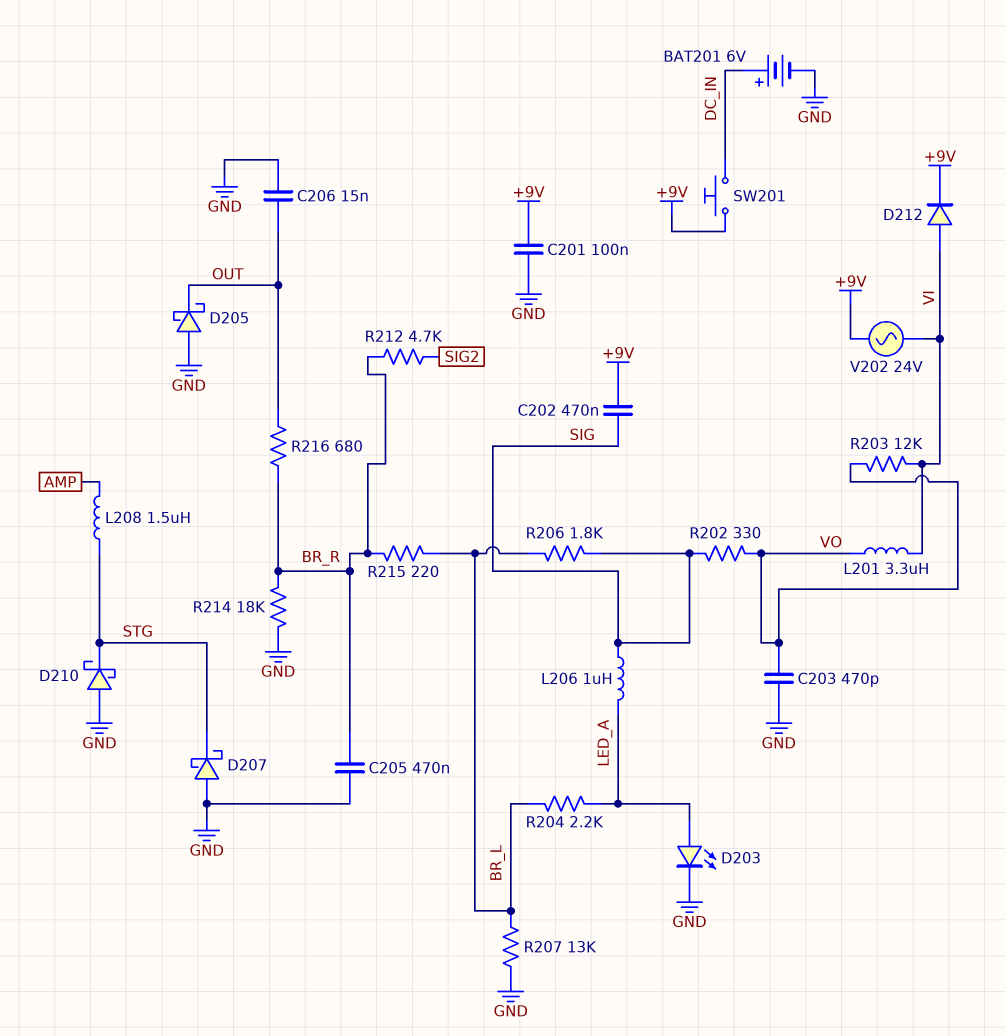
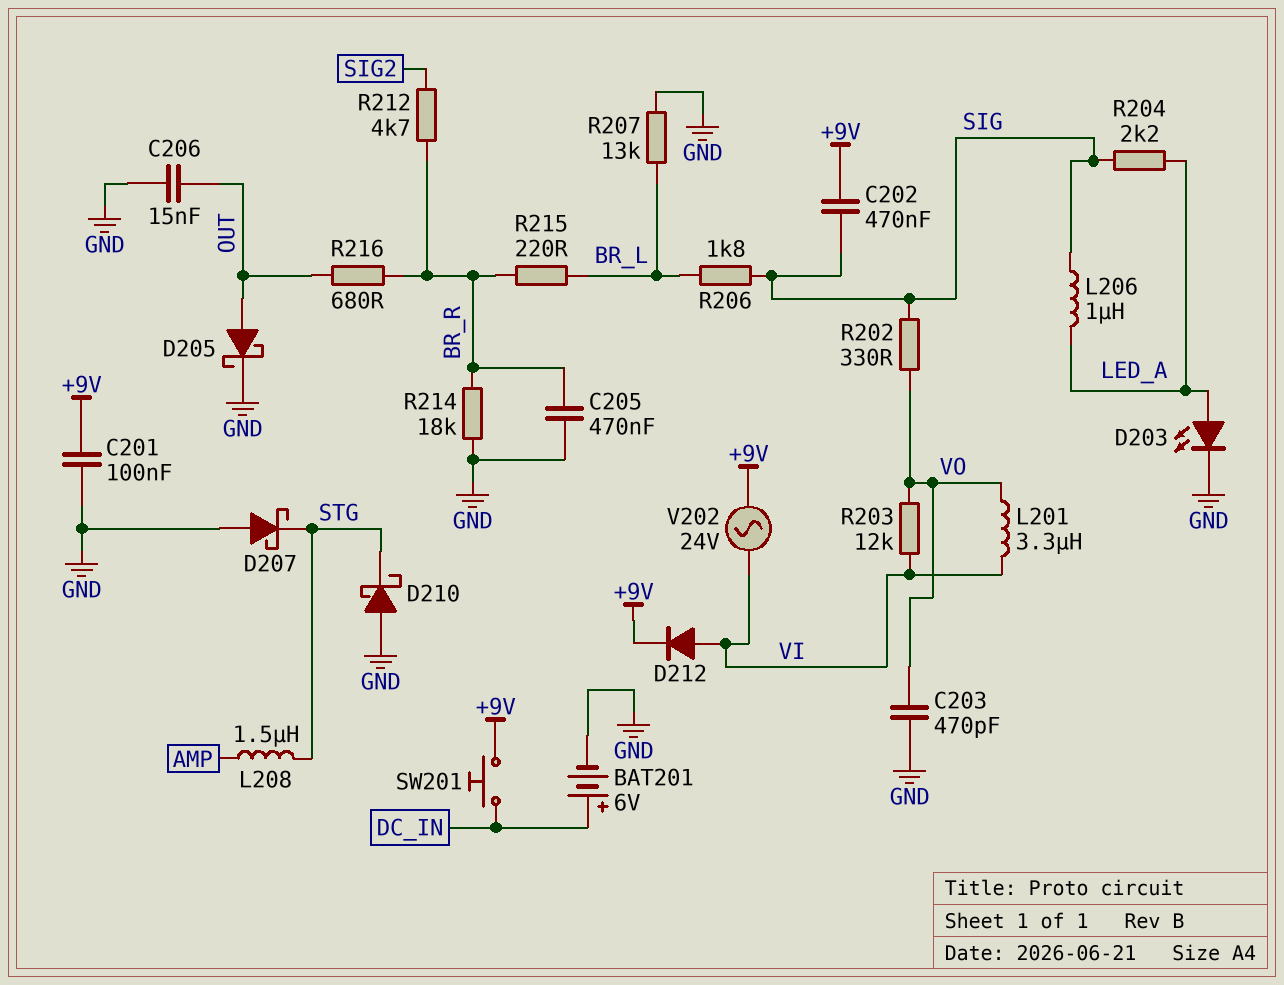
D205: schottky (A GND, K OUT) -> schottky (A OUT, K GND)
R204: 2.2k (BR_L, LED_A) -> 2.2k (LED_A, SIG)

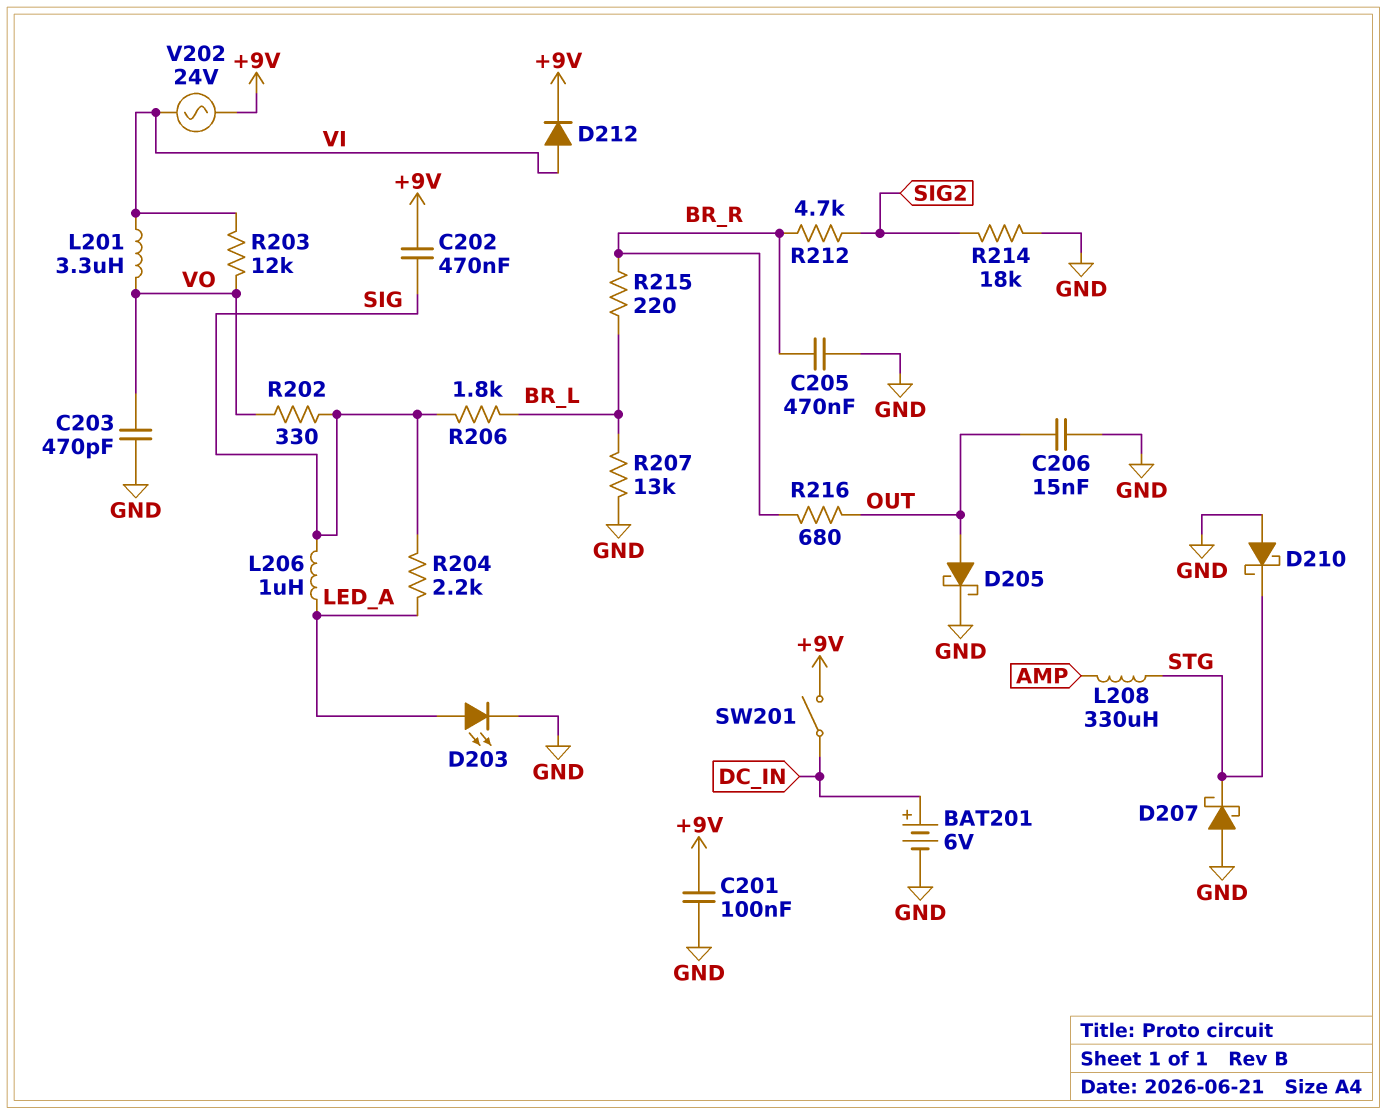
L208: 1.5uH (AMP, STG) -> 330uH (AMP, STG)
R214: 18k (BR_R, GND) -> 18k (GND, SIG2)
SW201: button (+9V, DC_IN) -> switch (+9V, DC_IN)

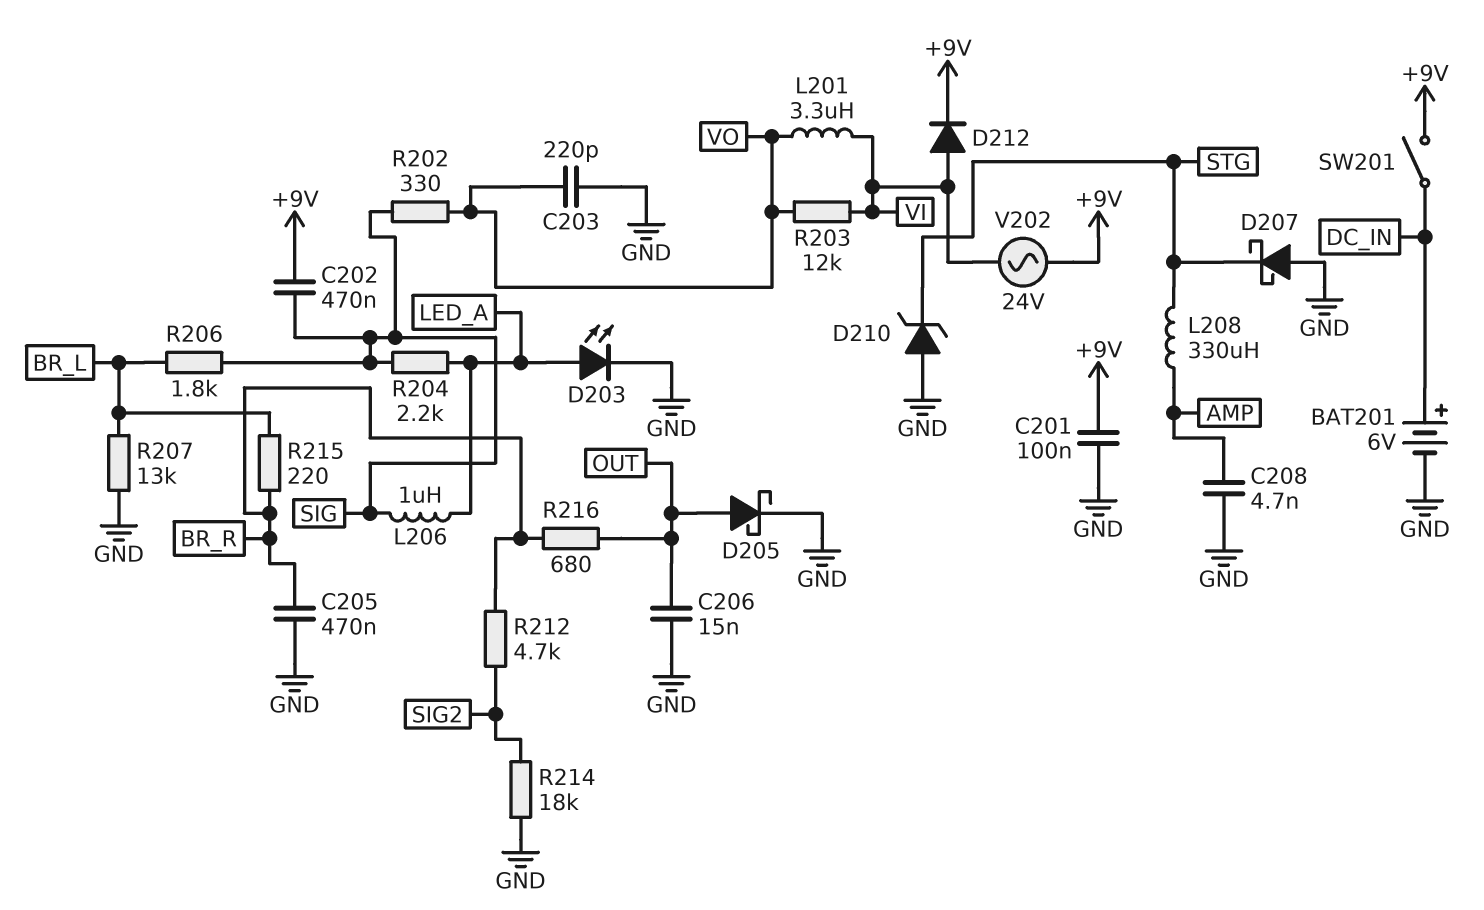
C203: 470pF (GND, VO) -> 220pF (GND, VO)
C208: none -> 4.7nF (AMP, GND)
D210: schottky (A GND, K STG) -> zener (A GND, K STG)

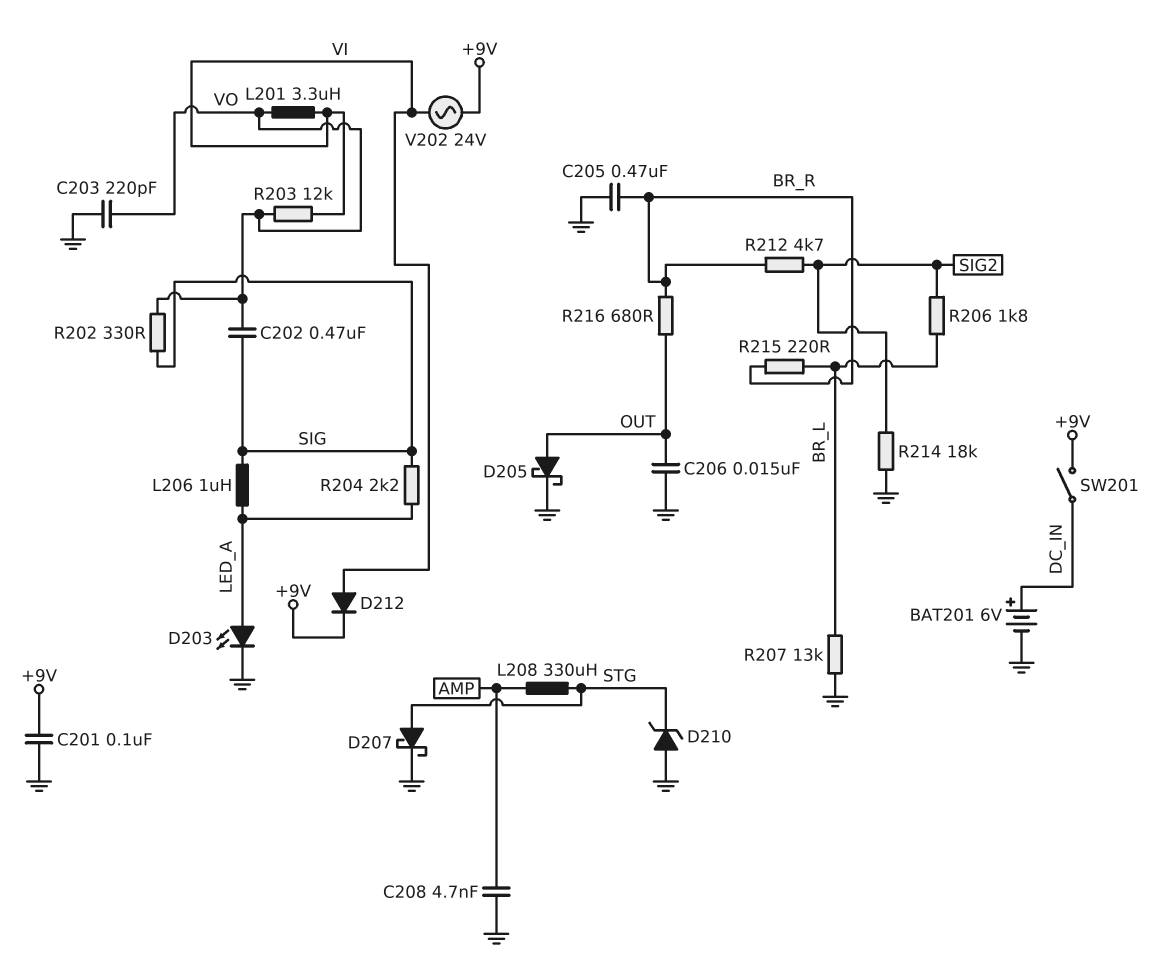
C202: 470nF (+9V, SIG) -> 470nF (SIG, VO)
D207: schottky (A GND, K STG) -> schottky (A STG, K GND)
R206: 1.8k (BR_L, SIG) -> 1.8k (BR_L, SIG2)

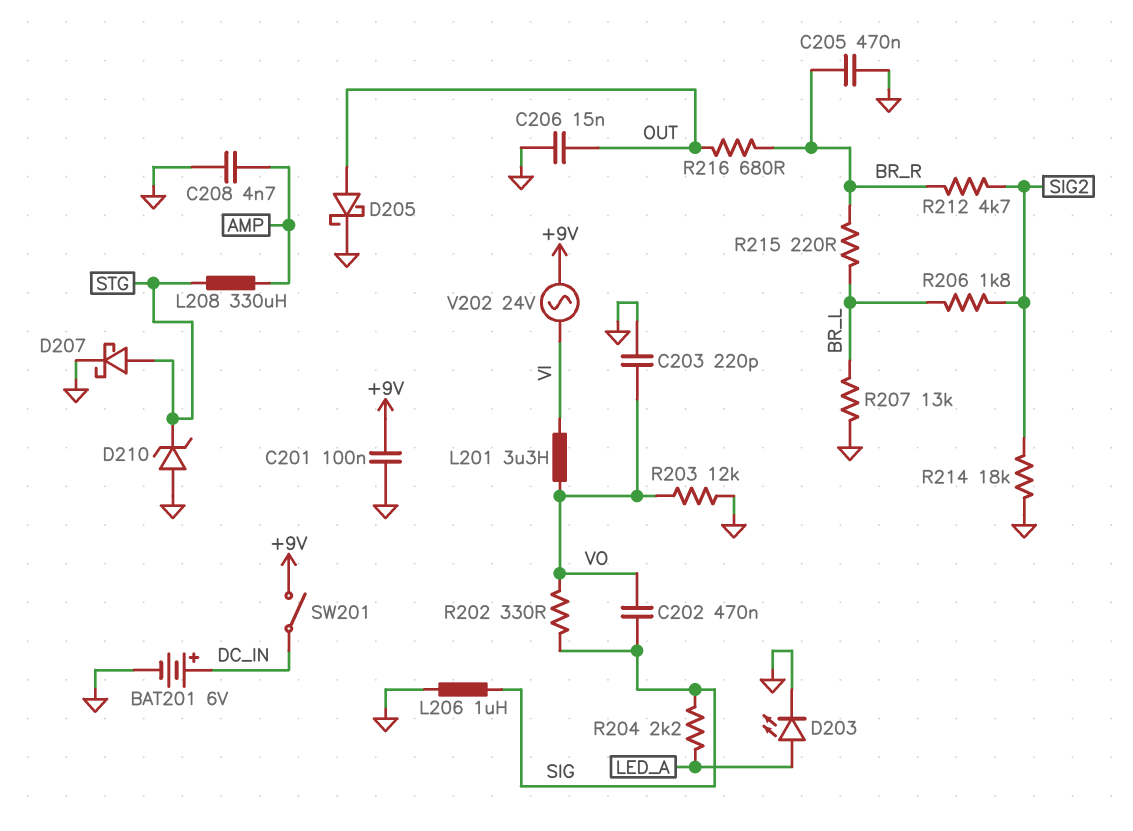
D212: diode (A VI, K +9V) -> none
L206: 1uH (LED_A, SIG) -> 1uH (GND, SIG)
R203: 12k (VI, VO) -> 12k (GND, VO)

